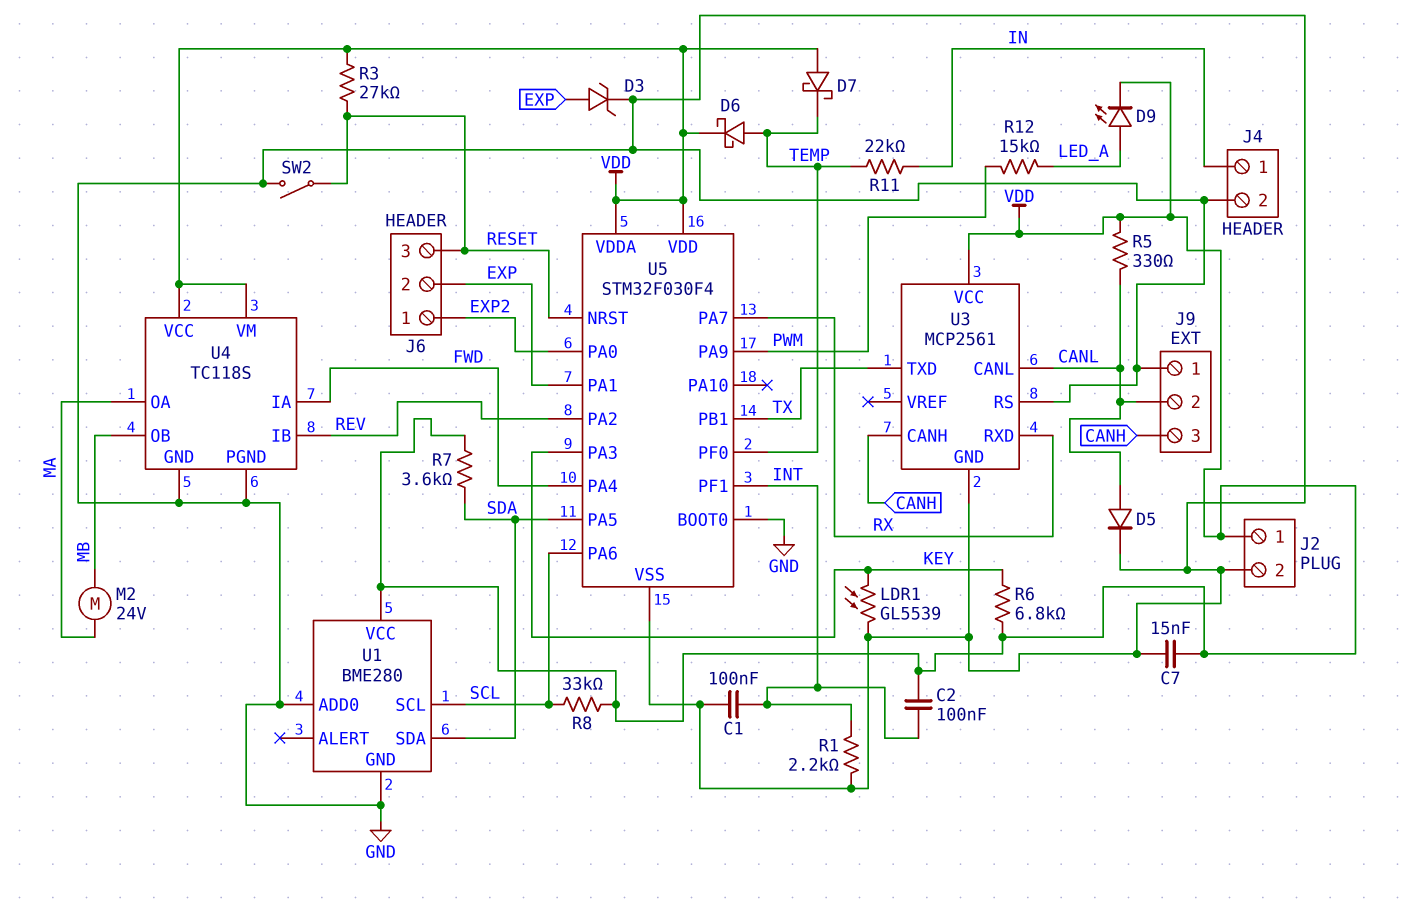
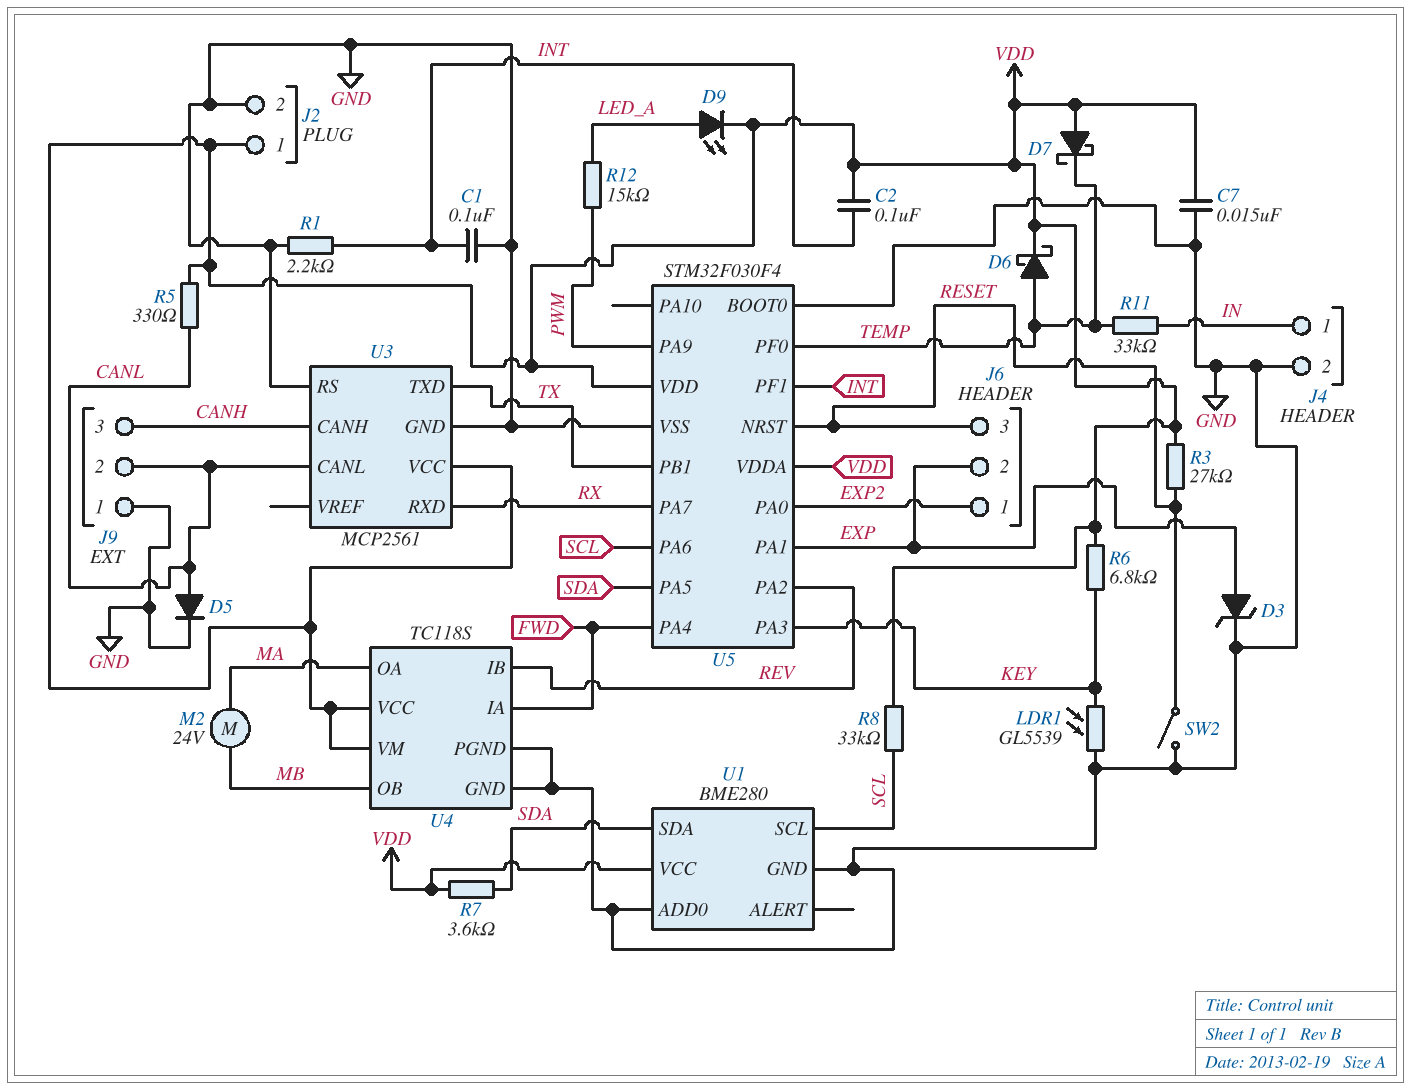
R11: 22k (IN, TEMP) -> 33k (IN, TEMP)

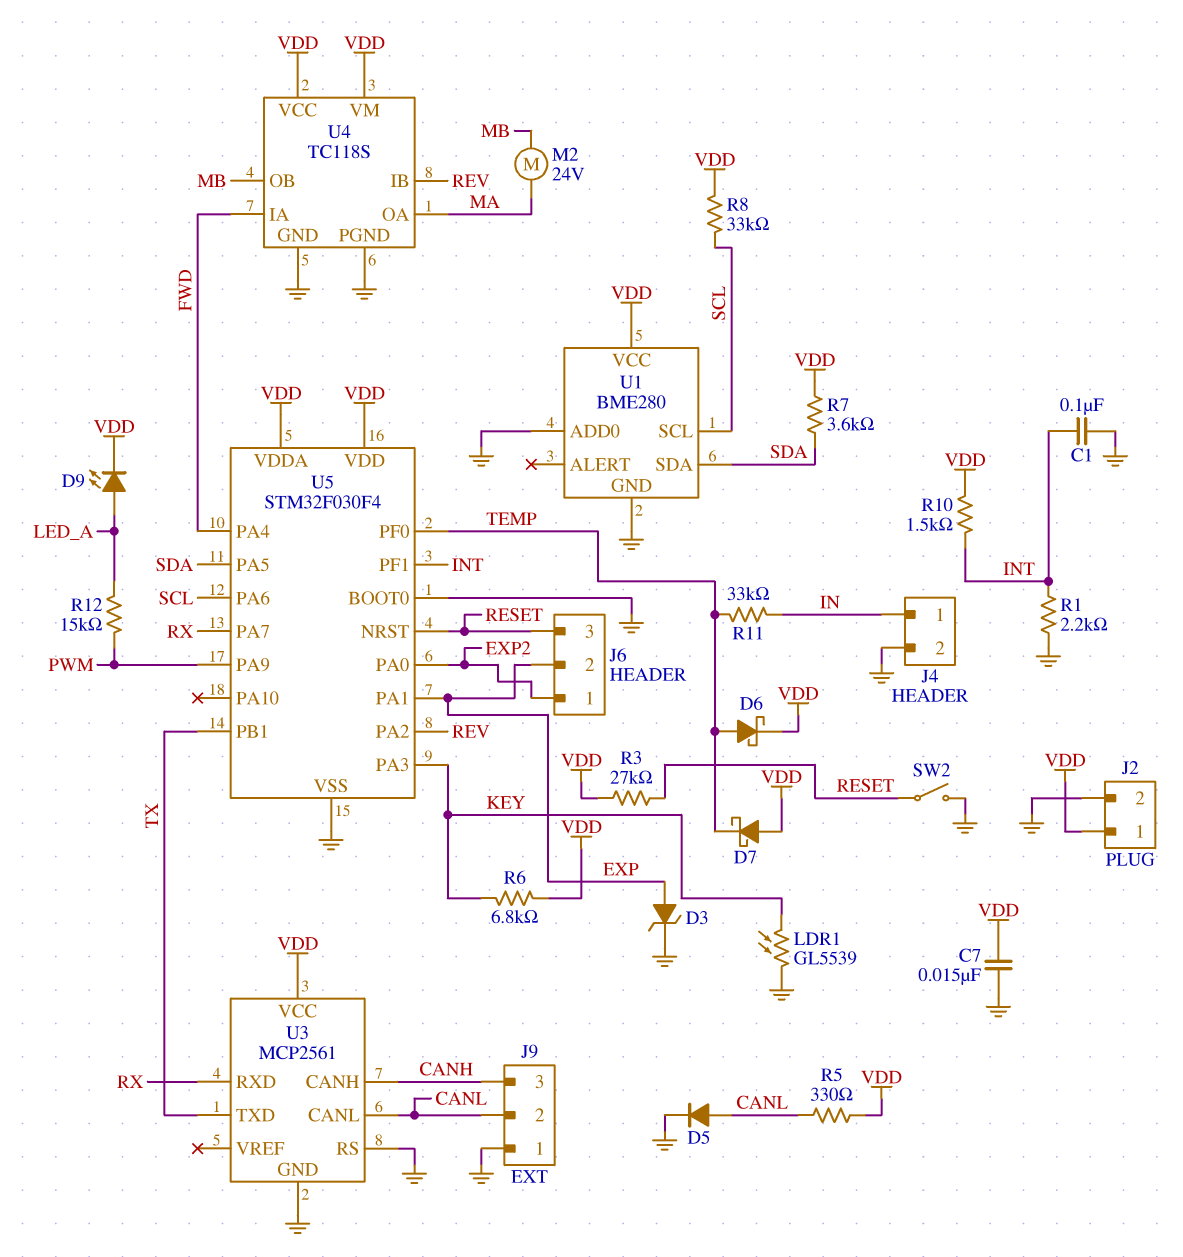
C2: 100nF (INT, VDD) -> none
R10: none -> 1.5k (INT, VDD)

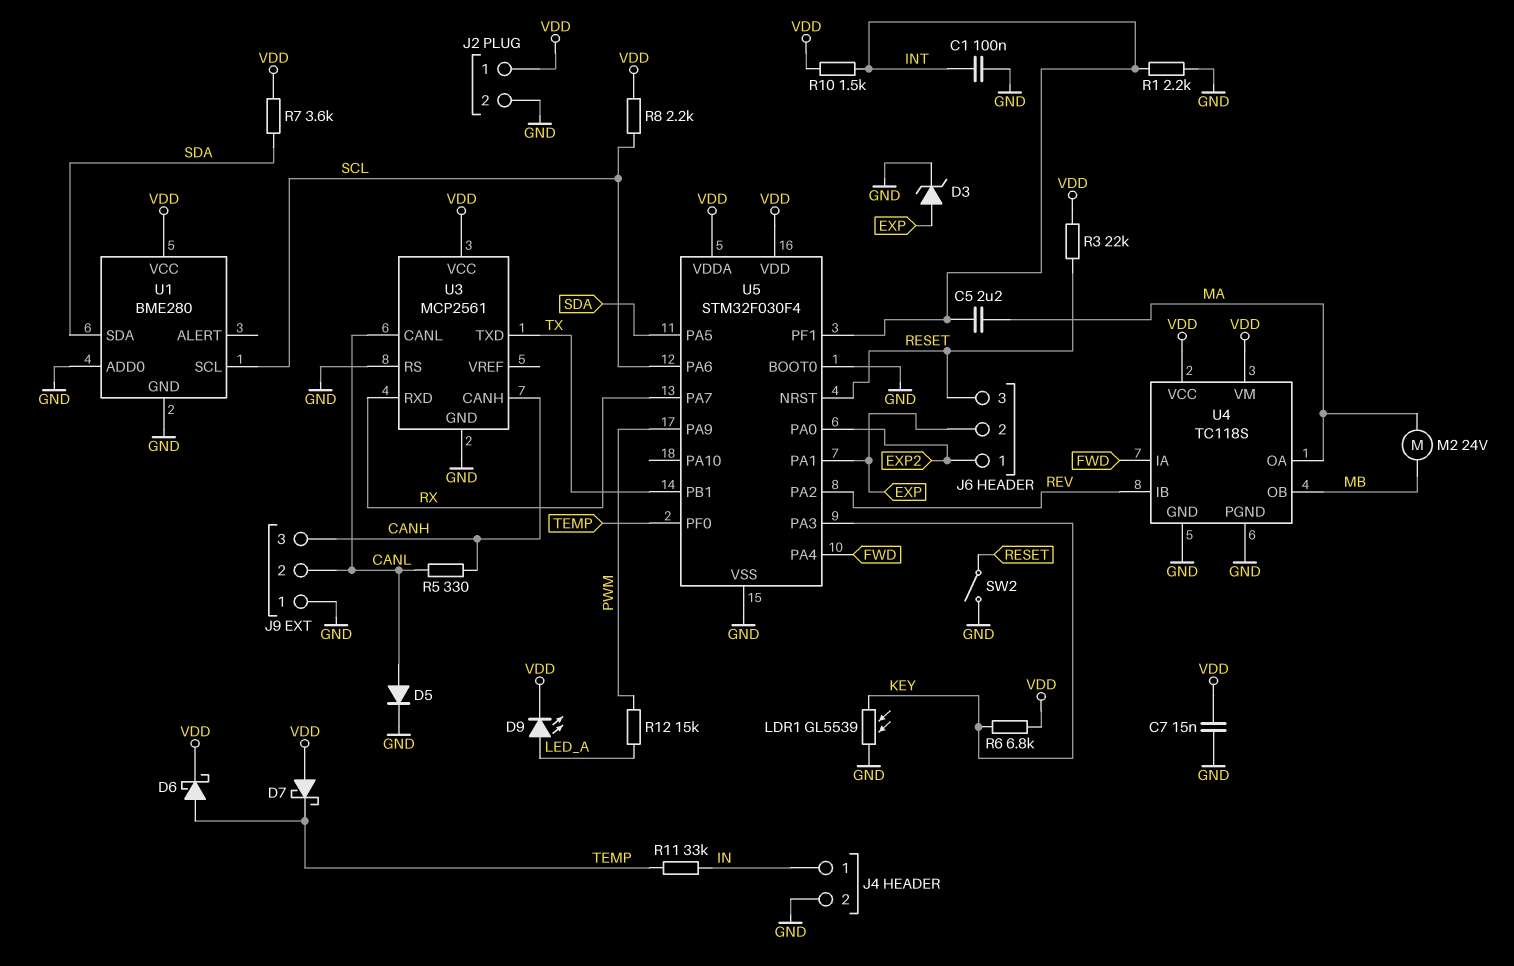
C5: none -> 2.2uF (INT, MA)
R3: 27k (RESET, VDD) -> 22k (RESET, VDD)
R5: 330 (CANL, VDD) -> 330 (CANH, CANL)
R8: 33k (SCL, VDD) -> 2.2k (SCL, VDD)

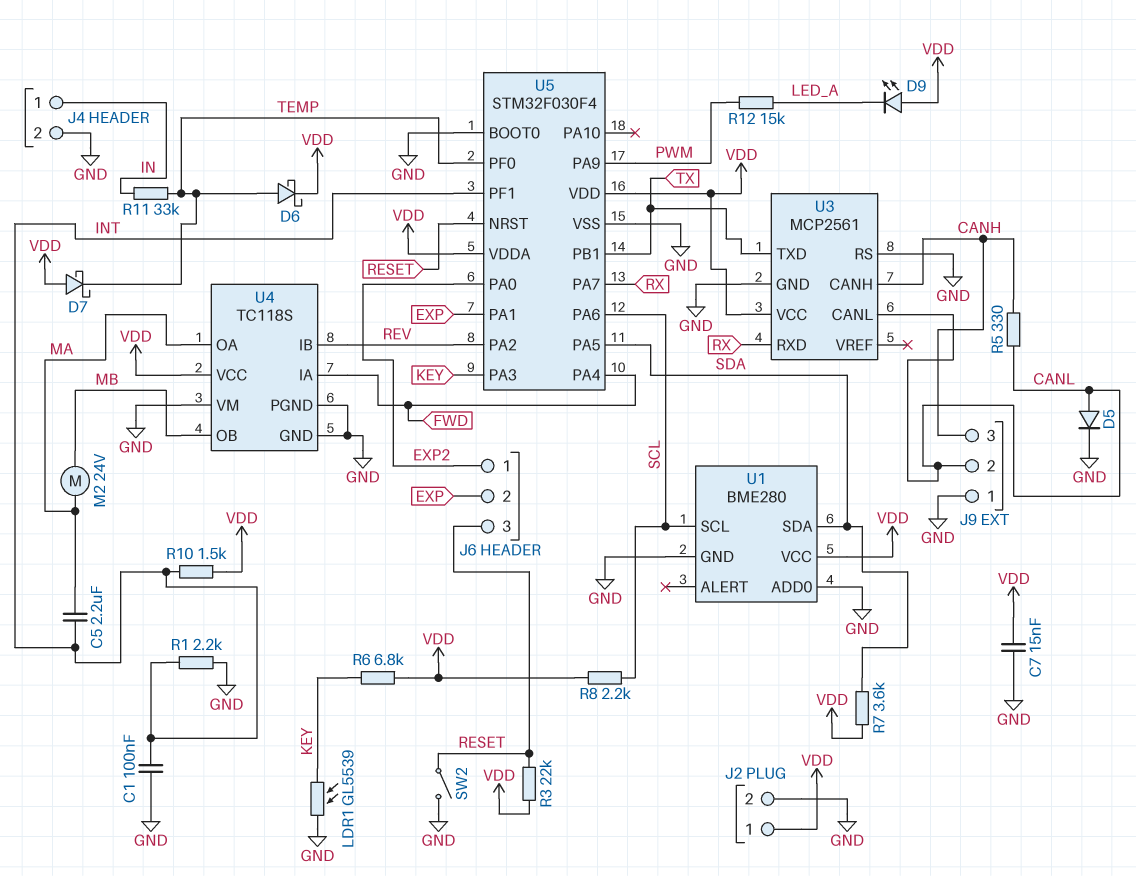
D3: zener (A EXP, K GND) -> none
D9: LED (A LED_A, K VDD) -> LED (A VDD, K LED_A)
U4 pin VM: VDD -> GND

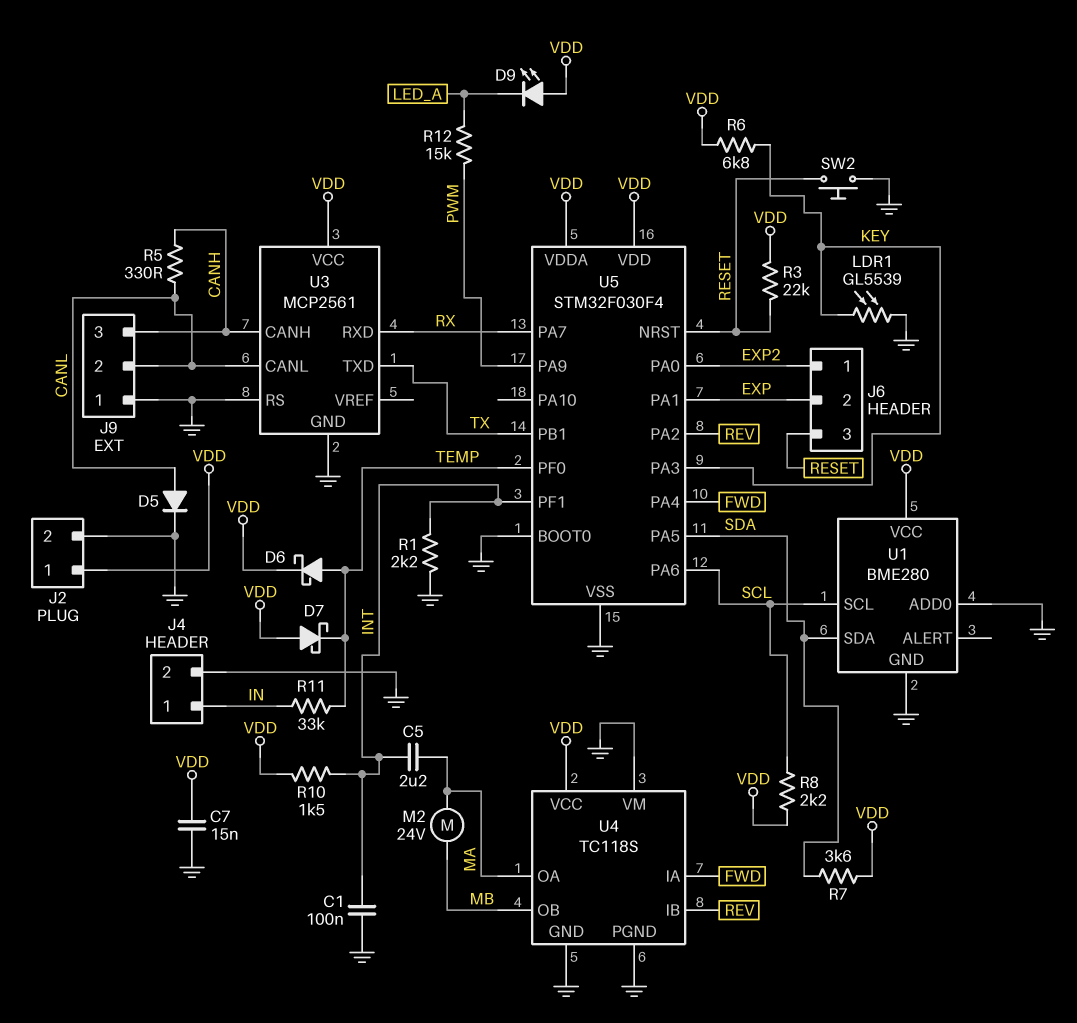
SW2: switch (GND, RESET) -> button (GND, RESET)

